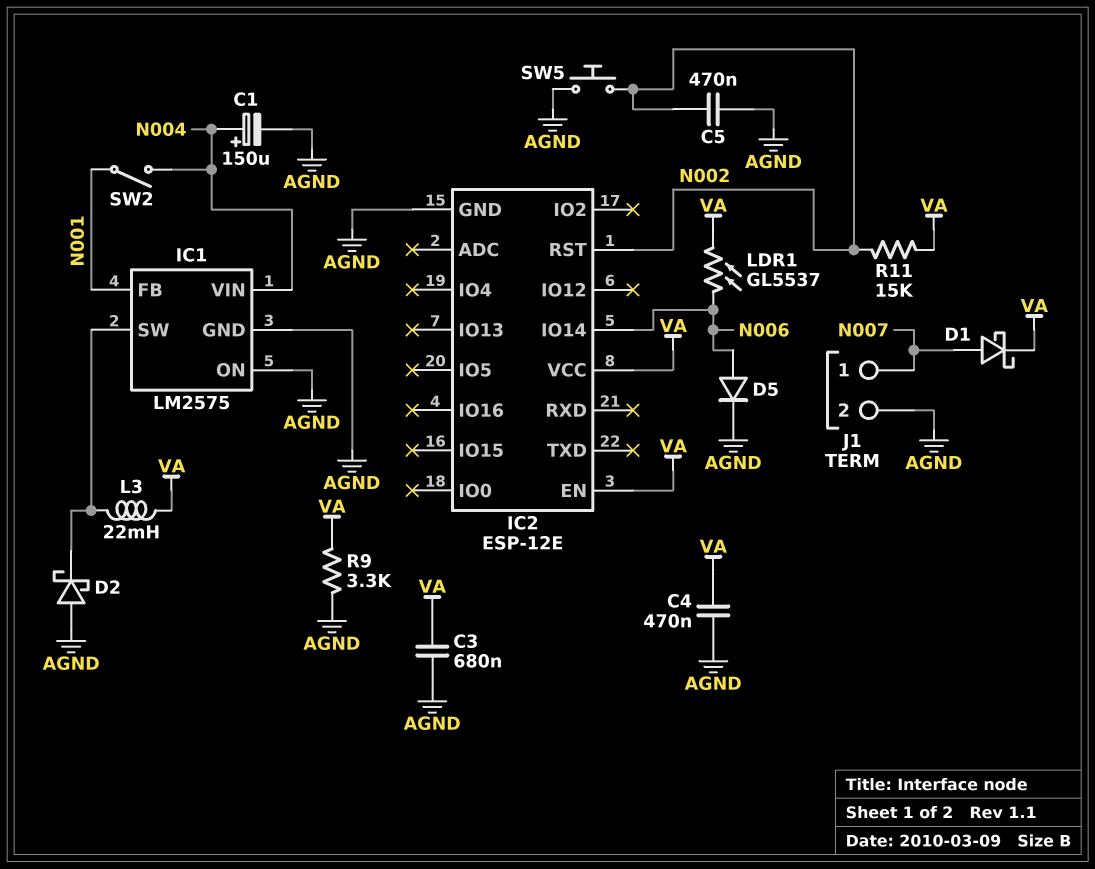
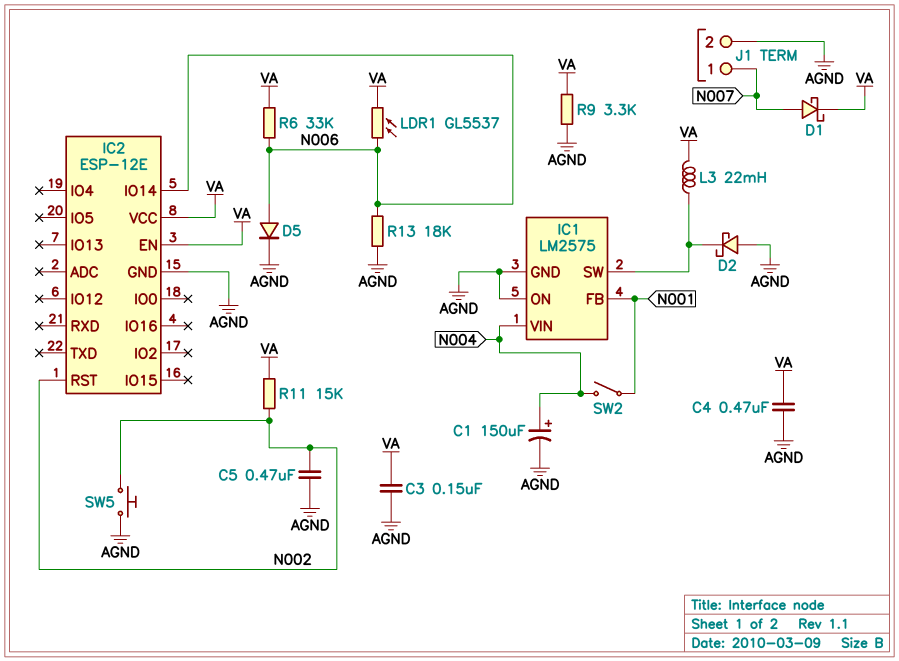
C3: 680nF (AGND, VA) -> 150nF (AGND, VA)
R6: none -> 33k (N006, VA)
R13: none -> 18k (AGND, N006)

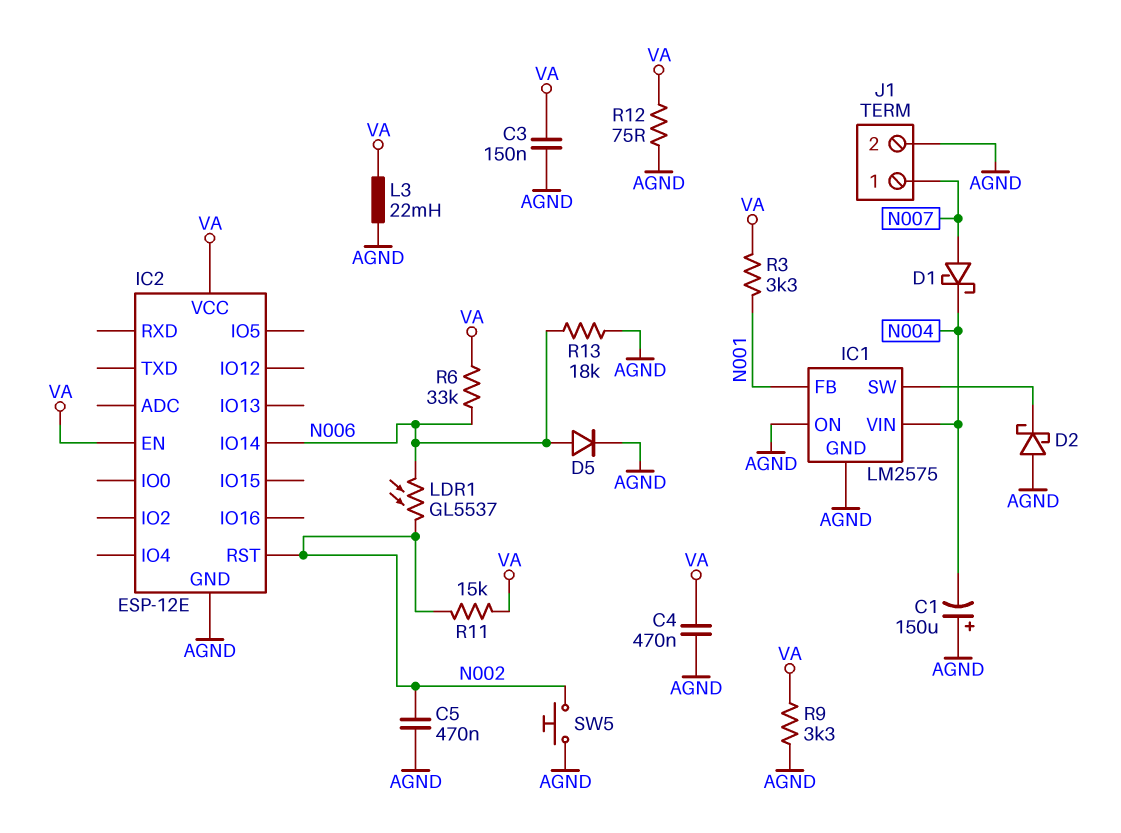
C1: 150uF (plus N004, minus AGND) -> 150uF (plus AGND, minus N004)
D1: schottky (A N007, K VA) -> schottky (A N007, K N004)
L3: 22mH (IC1/SW, VA) -> 22mH (AGND, VA)
LDR1: GL5537 (N006, VA) -> GL5537 (N002, N006)
R3: none -> 3.3k (N001, VA)
R12: none -> 75 (AGND, VA)
SW2: switch (N001, N004) -> none

